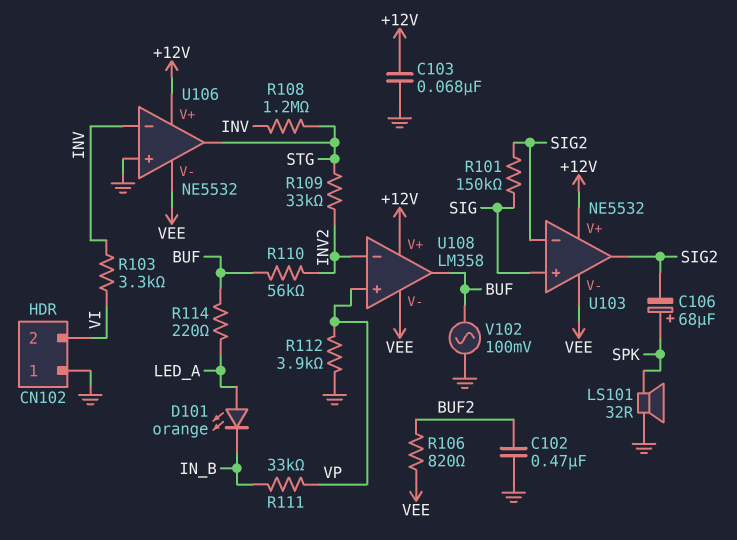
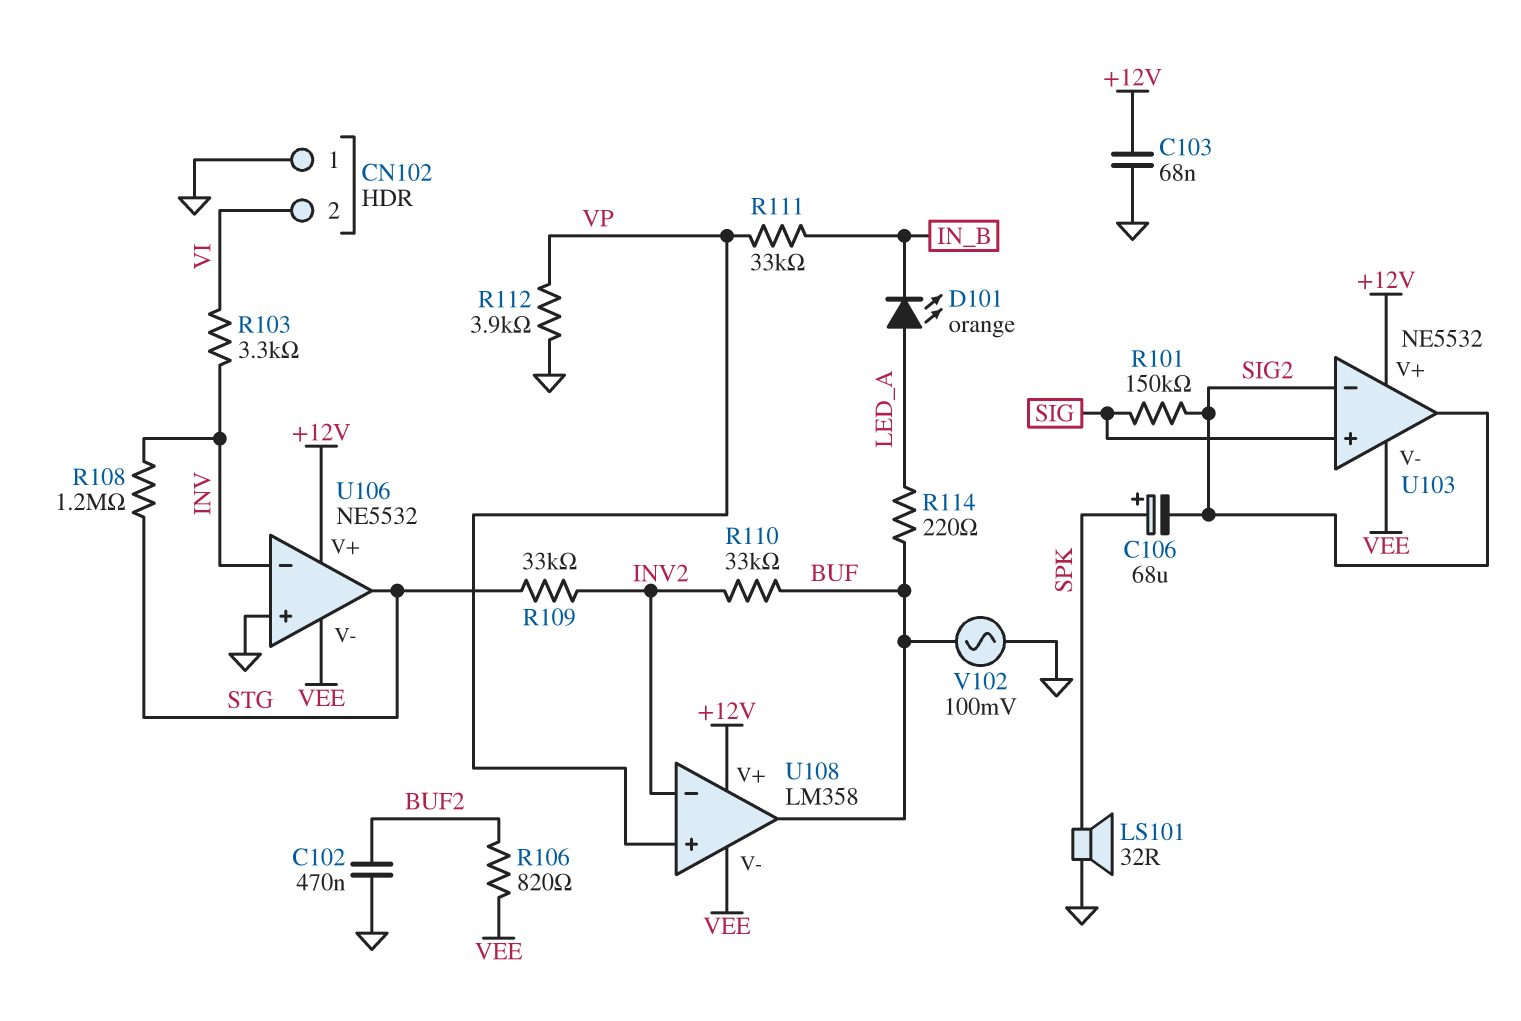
R110: 56k (BUF, INV2) -> 33k (BUF, INV2)

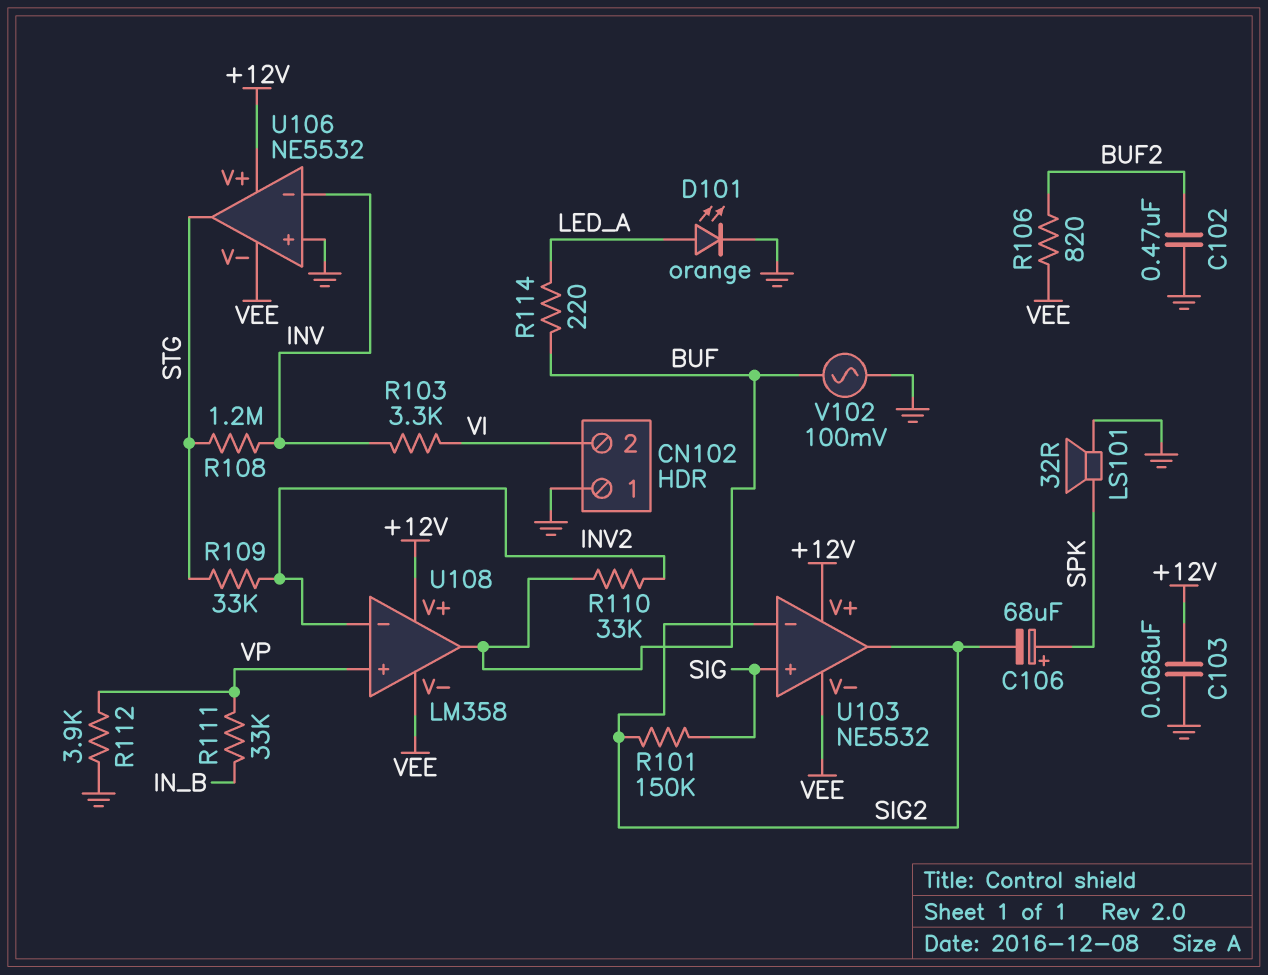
D101: LED orange (A LED_A, K IN_B) -> LED orange (A LED_A, K GND)

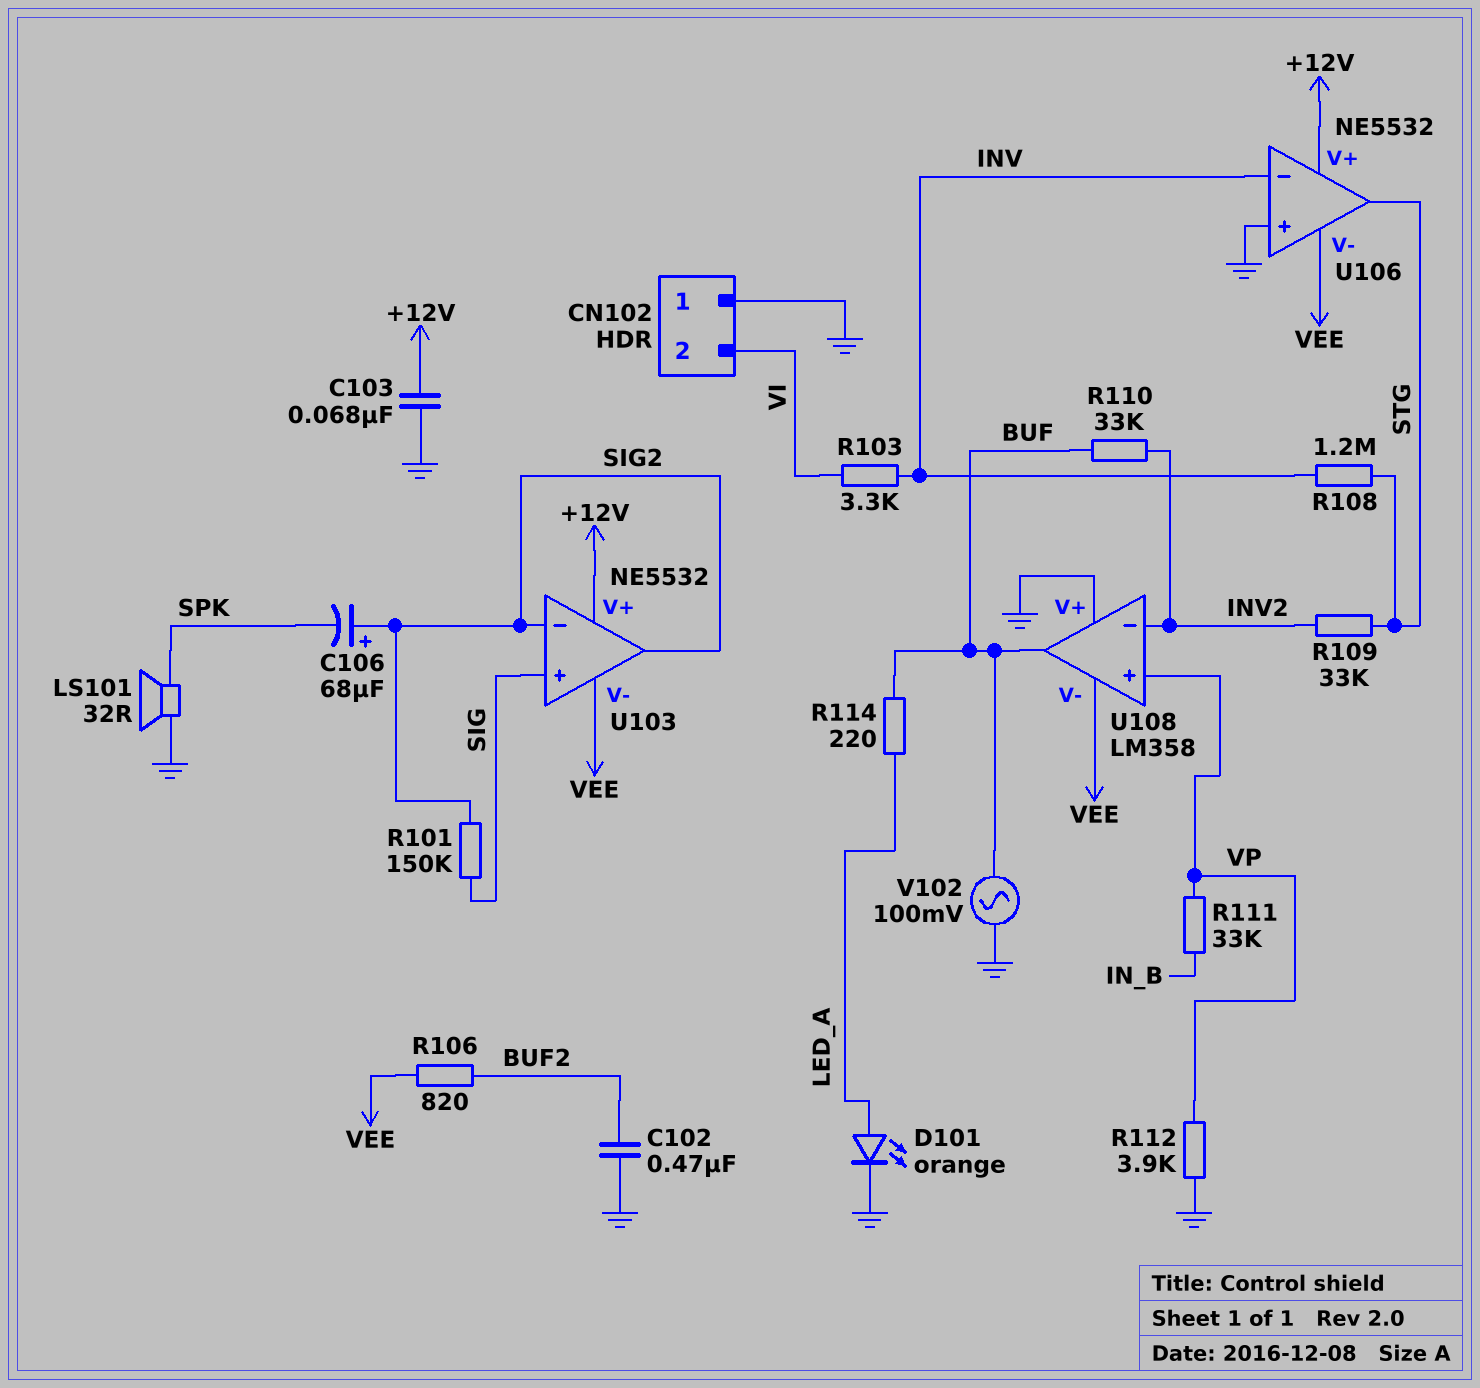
C106: 68uF (plus SPK, minus SIG2) -> 68uF (plus SIG2, minus SPK)
U108 pin V+: +12V -> GND

